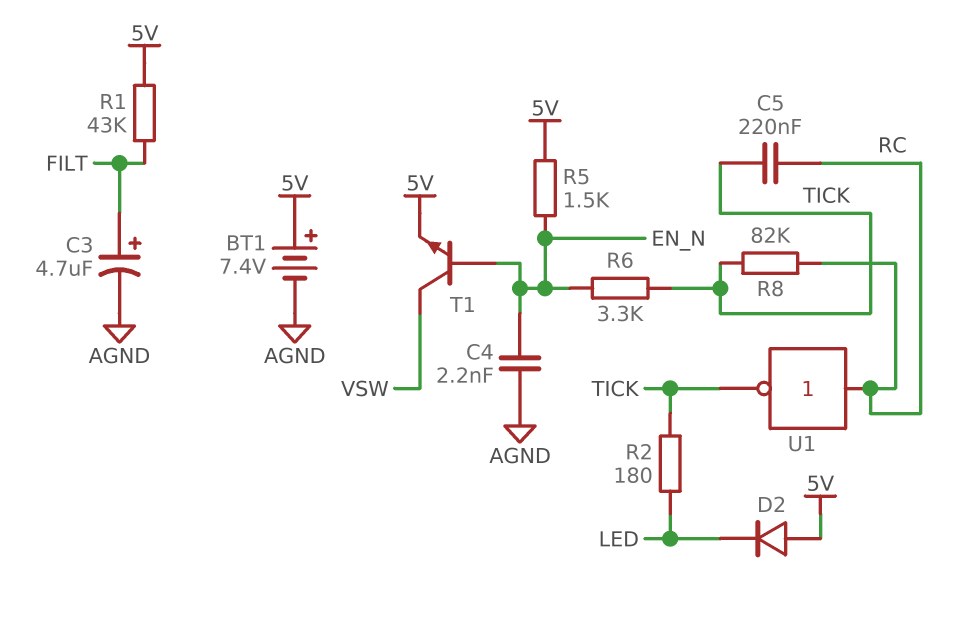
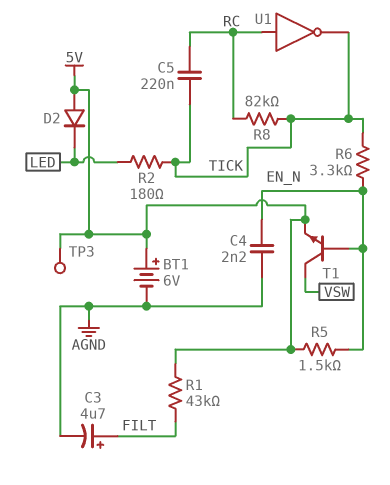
BT1: 7.4V (plus 5V, minus AGND) -> 6V (plus 5V, minus AGND)
TP3: none -> test point (5V)

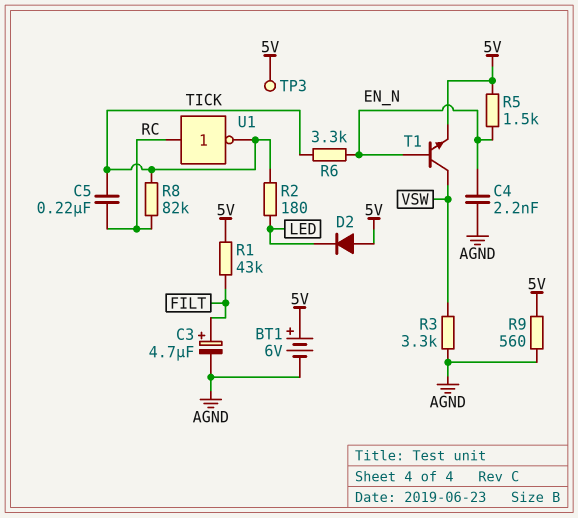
R3: none -> 3.3k (AGND, VSW)
R9: none -> 560 (5V, AGND)

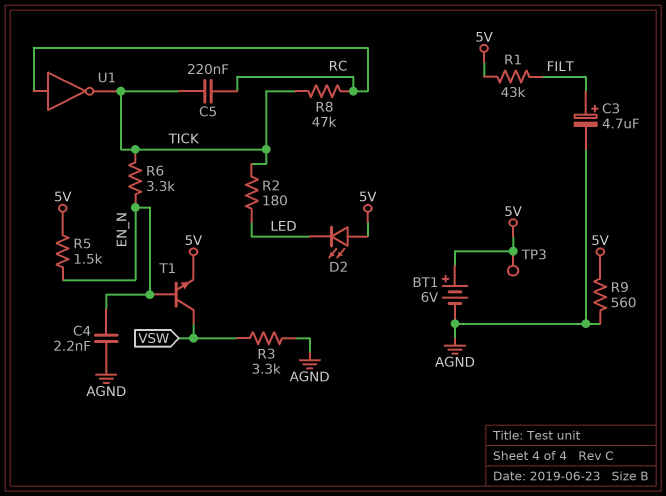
D2: diode (A 5V, K LED) -> LED (A 5V, K LED)
R8: 82k (RC, TICK) -> 47k (RC, TICK)

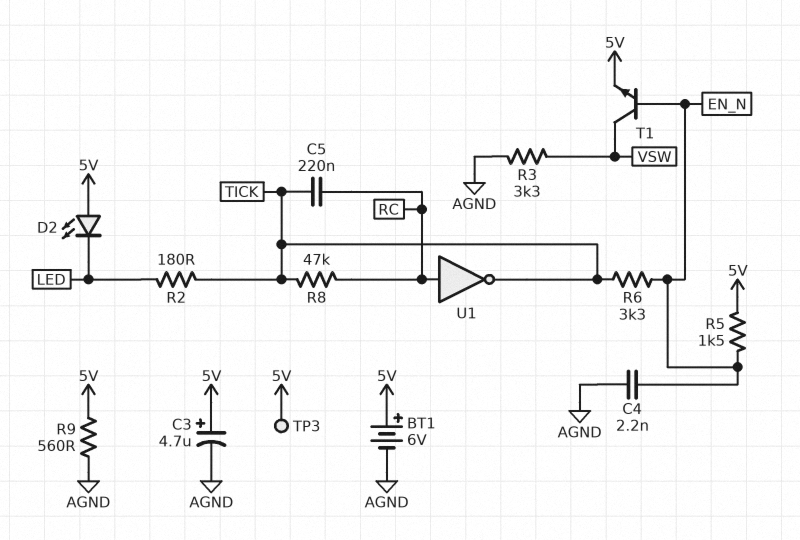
C3: 4.7uF (plus FILT, minus AGND) -> 4.7uF (plus 5V, minus AGND)
R1: 43k (5V, FILT) -> none

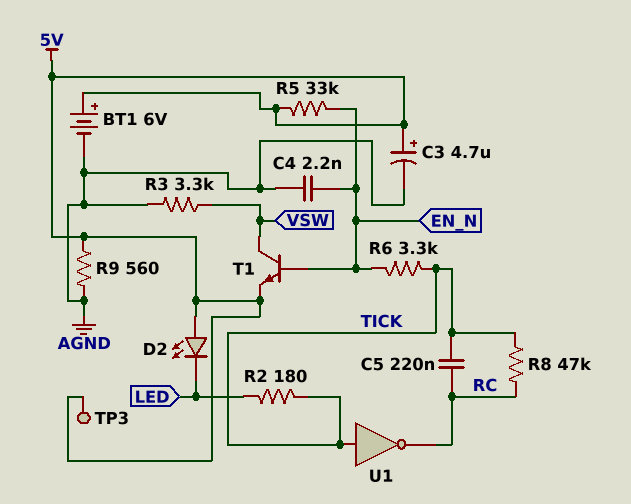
R5: 1.5k (5V, EN_N) -> 33k (5V, EN_N)
U1: NOT (in RC, out TICK) -> NOT (in TICK, out RC)

